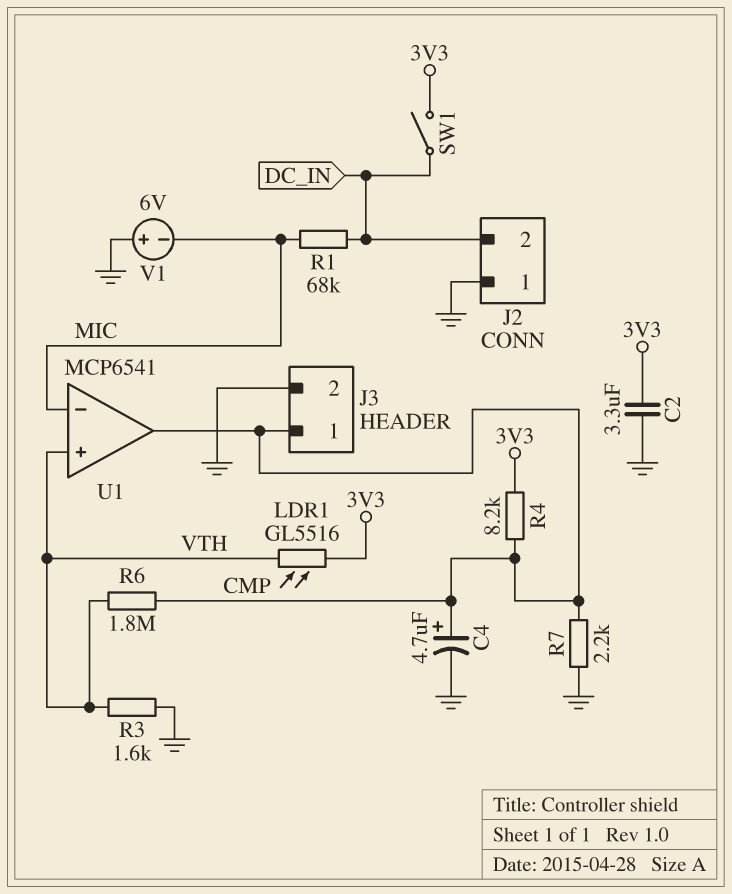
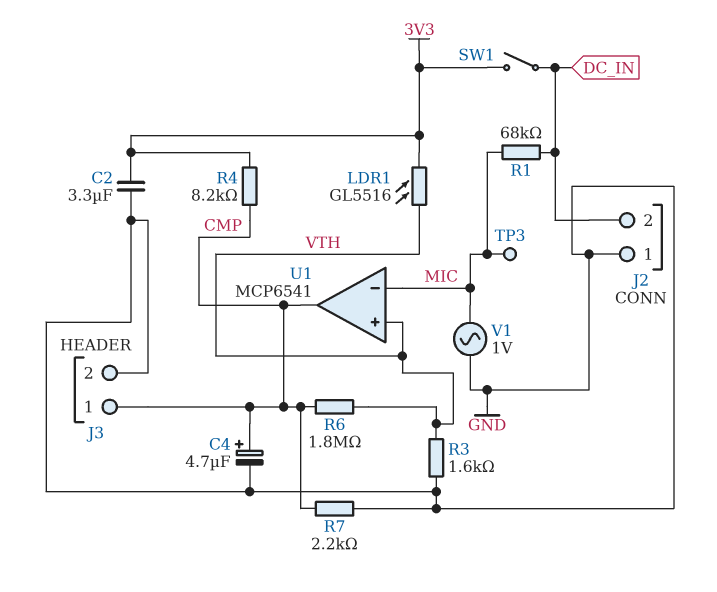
TP3: none -> test point (MIC)
V1: 6V (plus GND, minus MIC) -> AC 1V (GND, MIC)

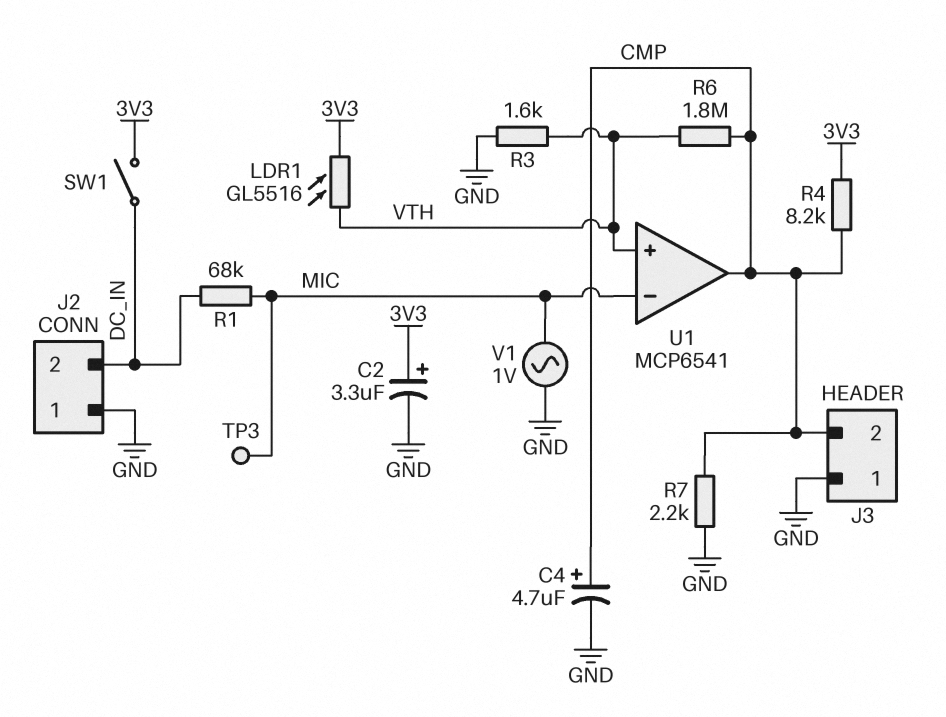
C2: 3.3uF (3V3, GND) -> 3.3uF (plus 3V3, minus GND)
J3 pin 1: CMP -> GND
J3 pin 2: GND -> CMP

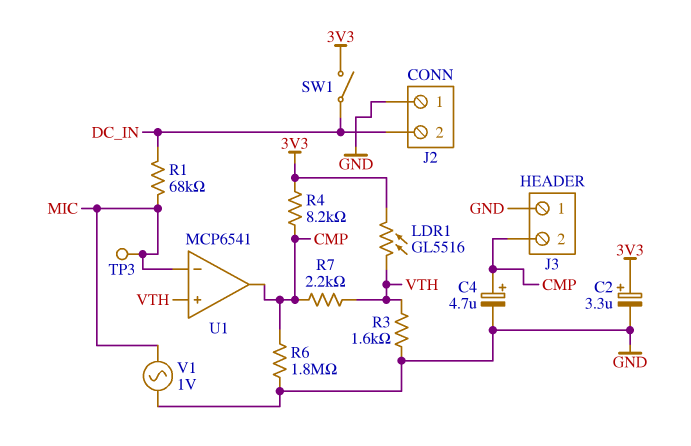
R6: 1.8M (CMP, VTH) -> 1.8M (CMP, GND)
R7: 2.2k (CMP, GND) -> 2.2k (CMP, VTH)

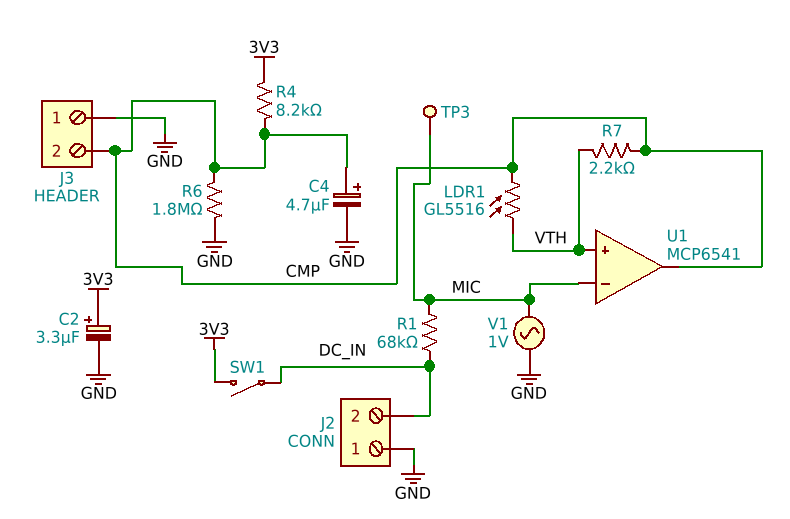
LDR1: GL5516 (3V3, VTH) -> GL5516 (CMP, VTH)
R3: 1.6k (GND, VTH) -> none

